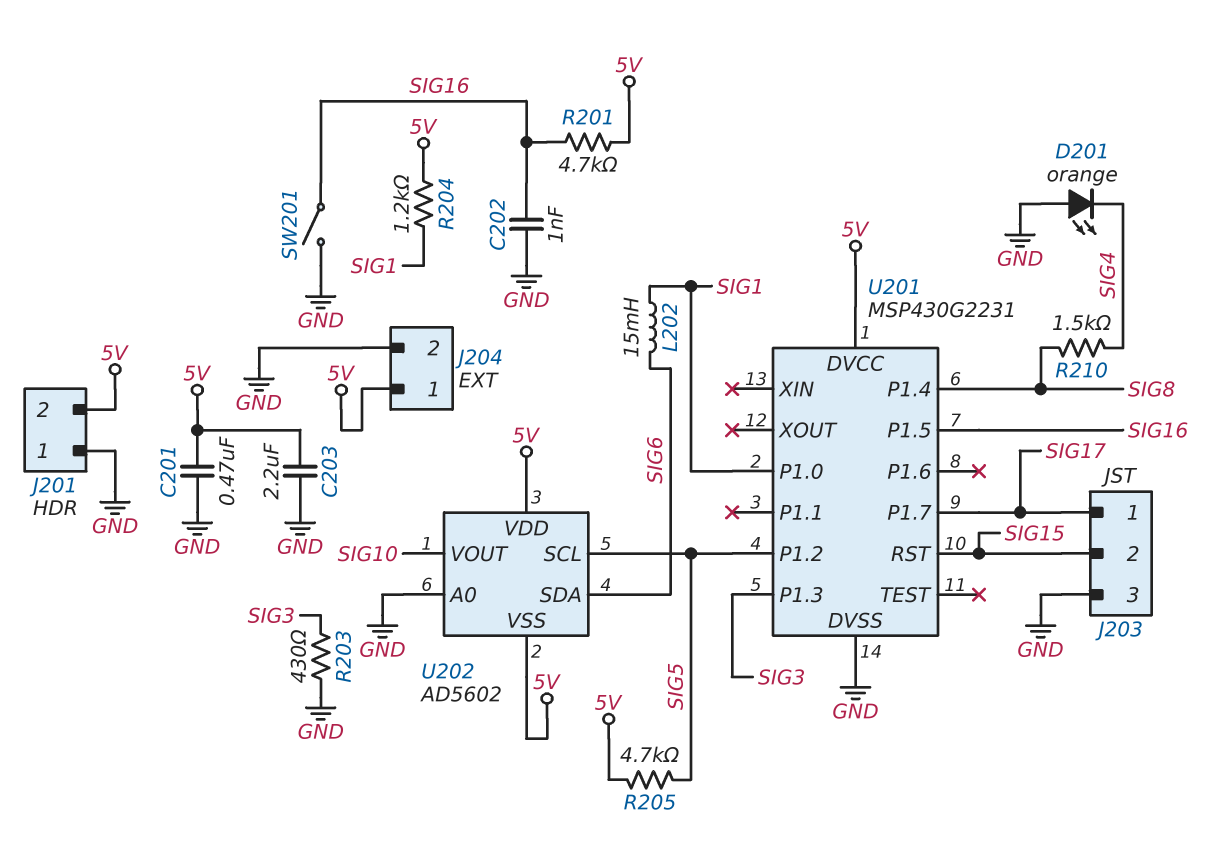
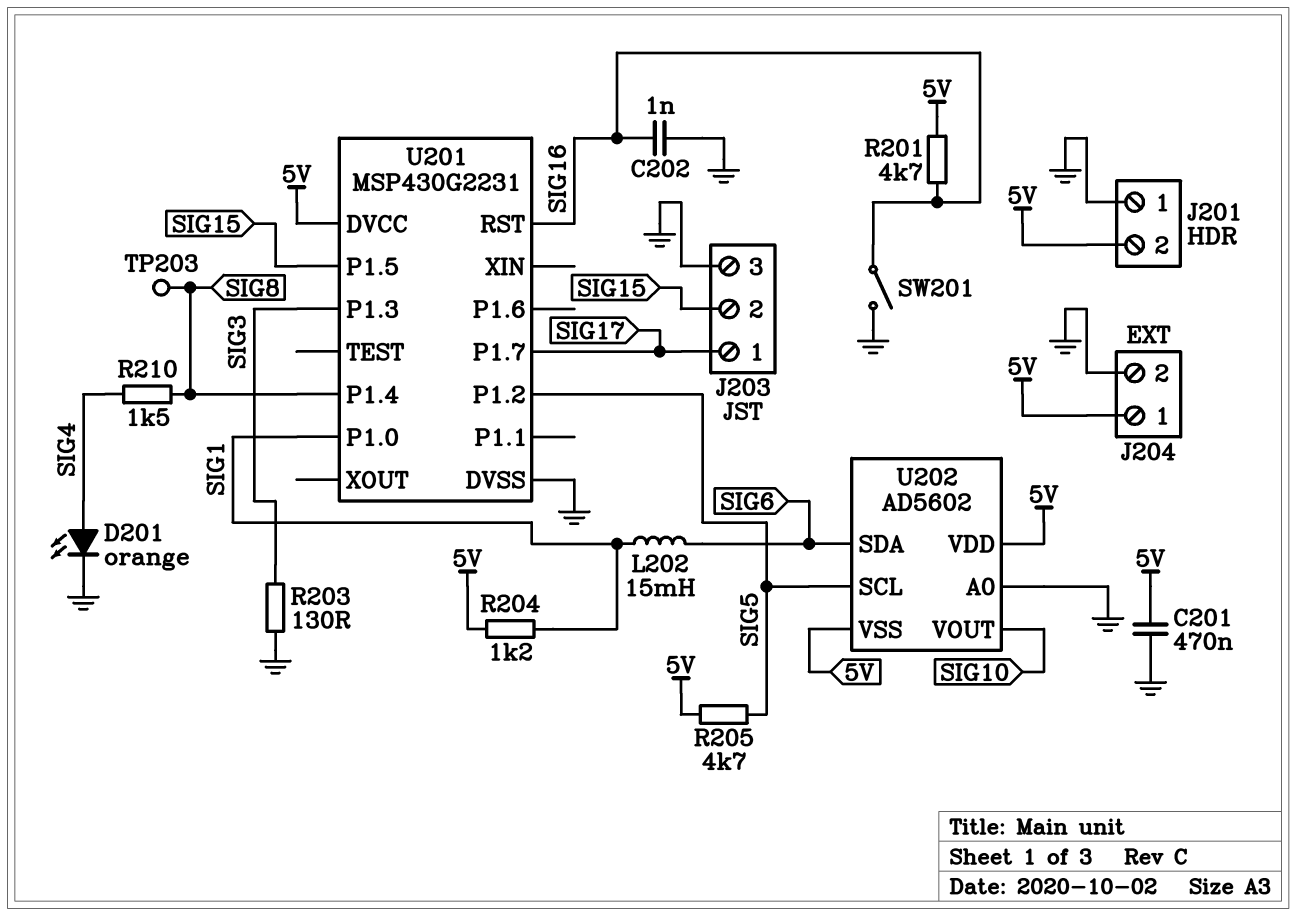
C203: 2.2uF (5V, GND) -> none
D201: LED orange (A GND, K SIG4) -> LED orange (A SIG4, K GND)
R203: 430 (GND, SIG3) -> 130 (GND, SIG3)
TP203: none -> test point (SIG8)
U201 pin P1.5: SIG16 -> SIG15
U201 pin RST: SIG15 -> SIG16

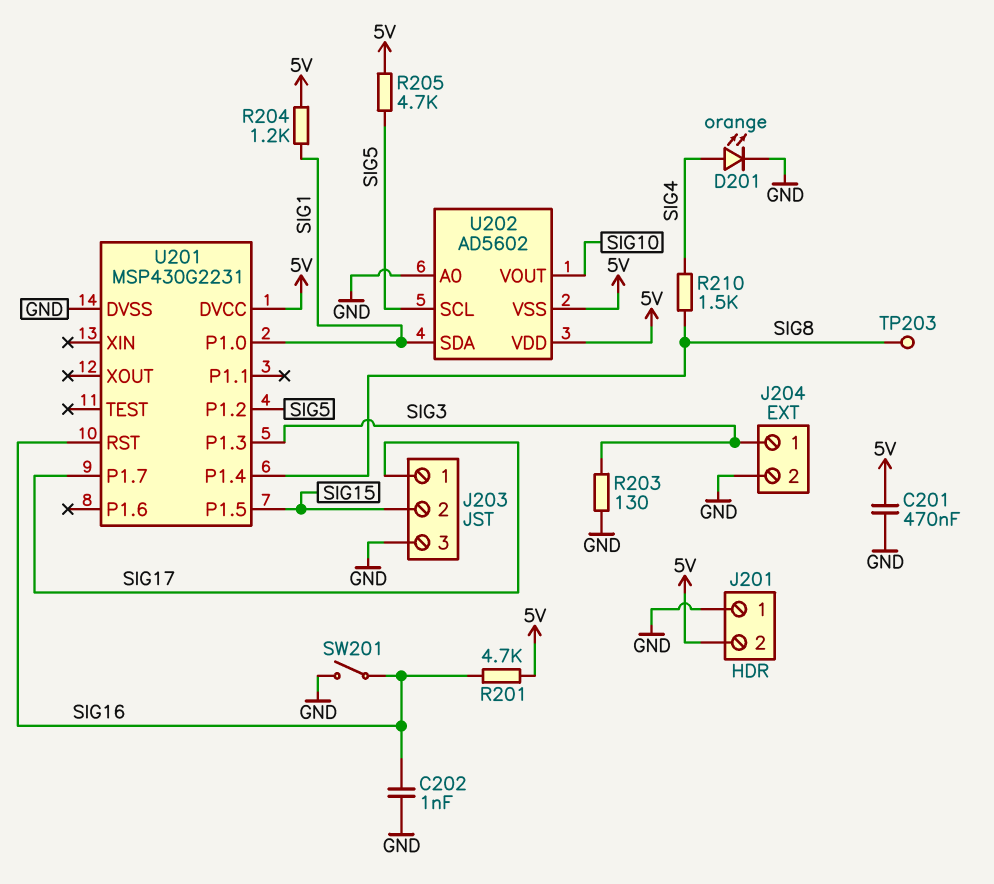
J204 pin 1: 5V -> SIG3
L202: 15mH (SIG1, SIG6) -> none
U202 pin SDA: SIG6 -> SIG1

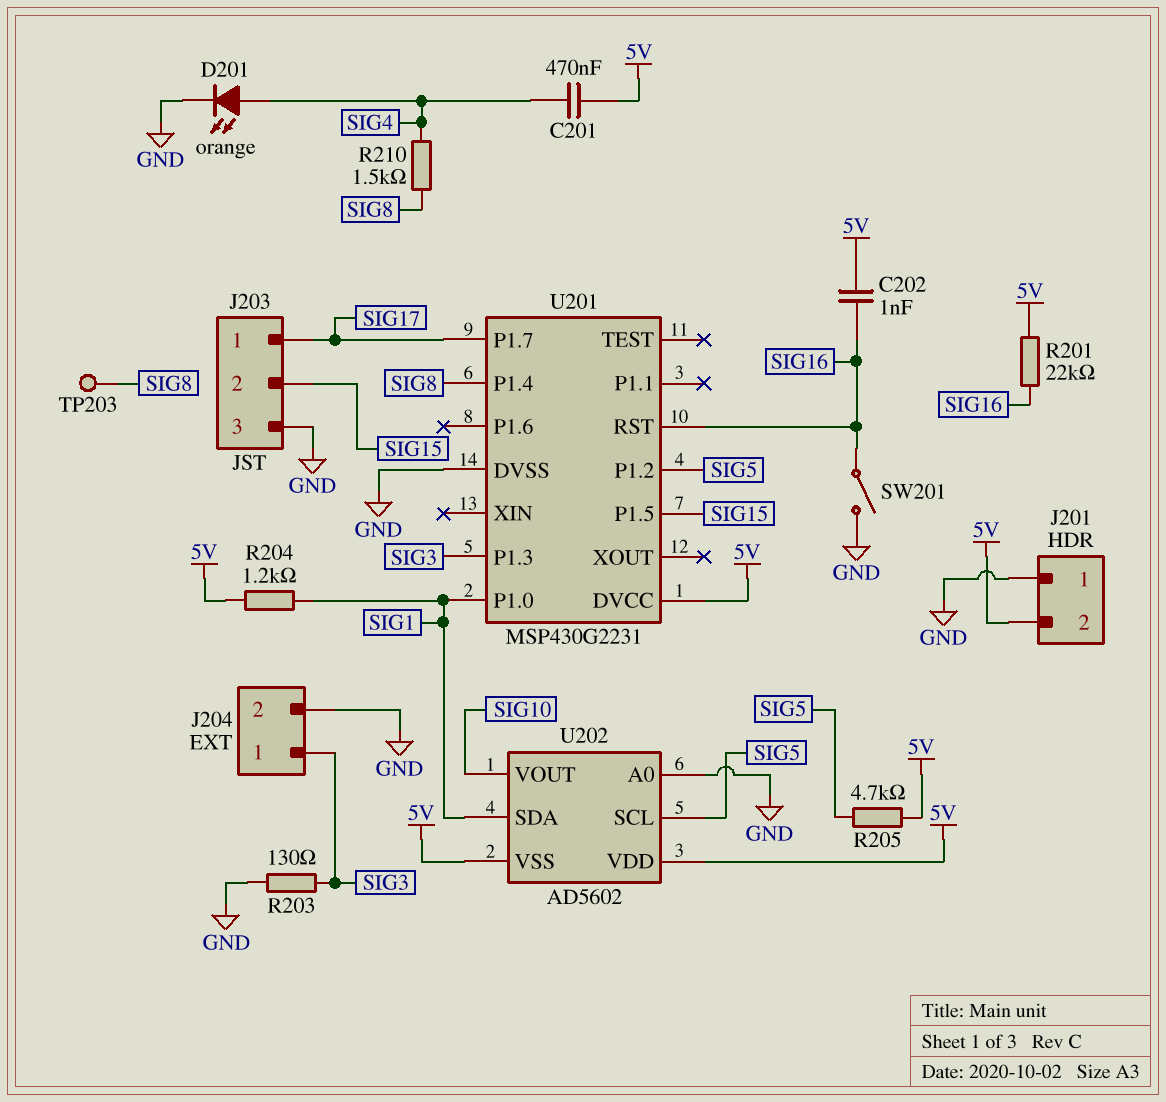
C201: 470nF (5V, GND) -> 470nF (5V, SIG4)
C202: 1nF (GND, SIG16) -> 1nF (5V, SIG16)
R201: 4.7k (5V, SIG16) -> 22k (5V, SIG16)

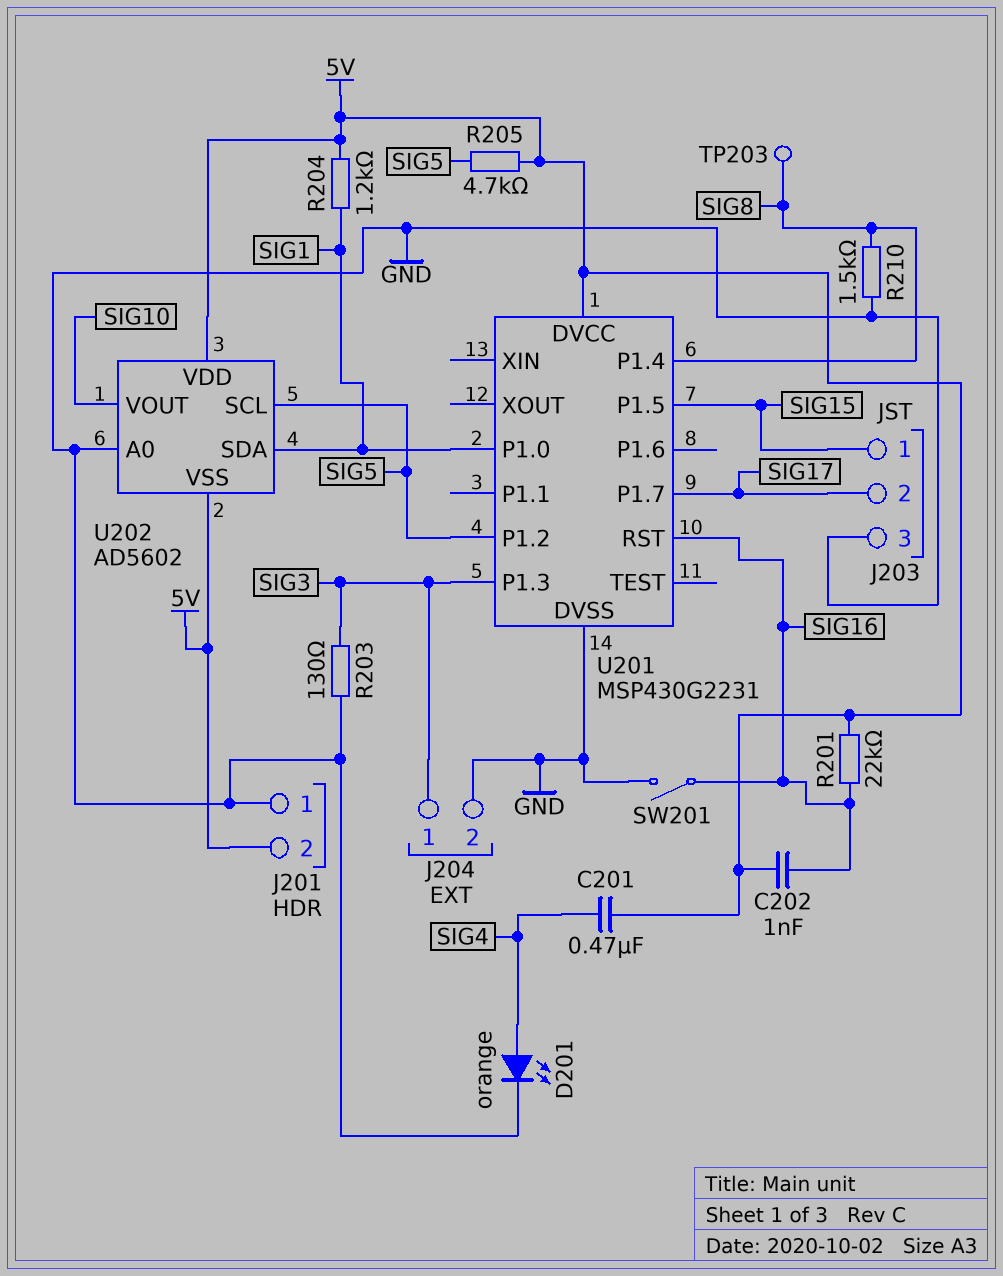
J203 pin 1: SIG17 -> SIG15
J203 pin 2: SIG15 -> SIG17
R210: 1.5k (SIG4, SIG8) -> 1.5k (GND, SIG8)

